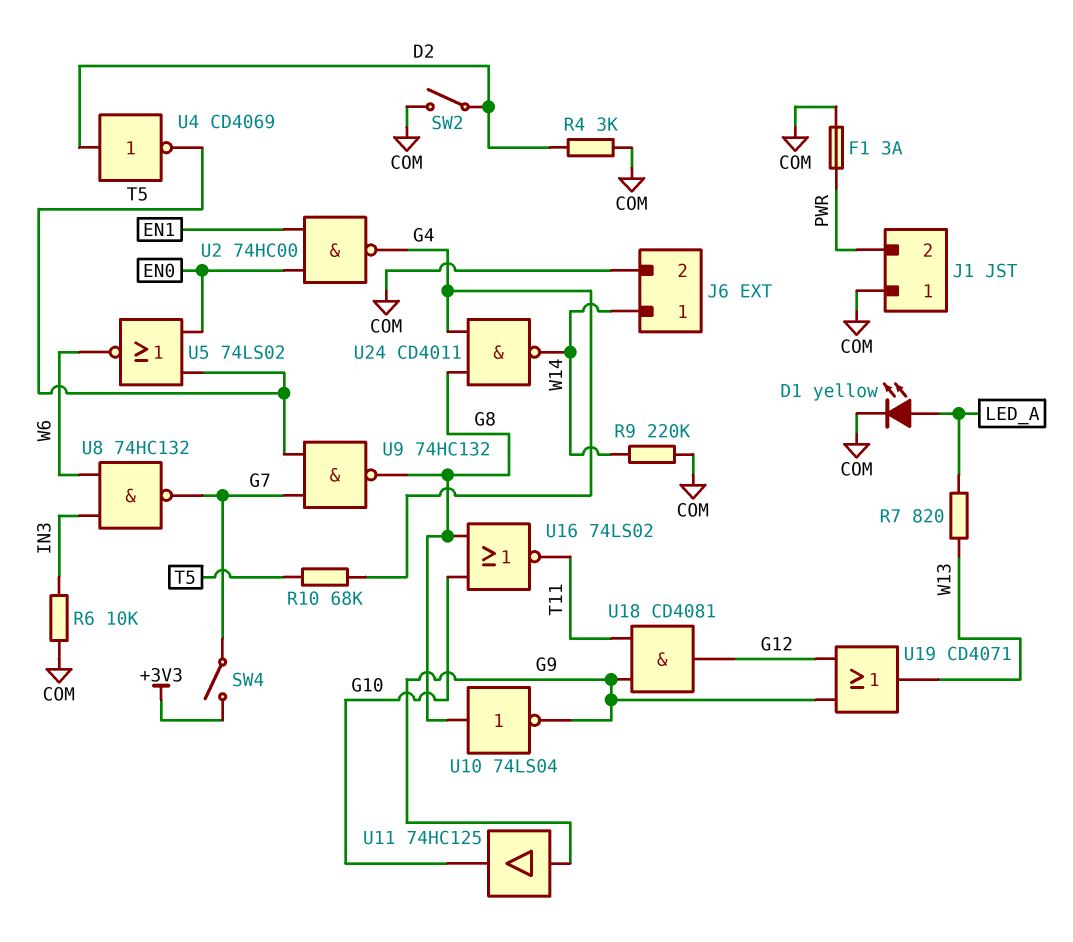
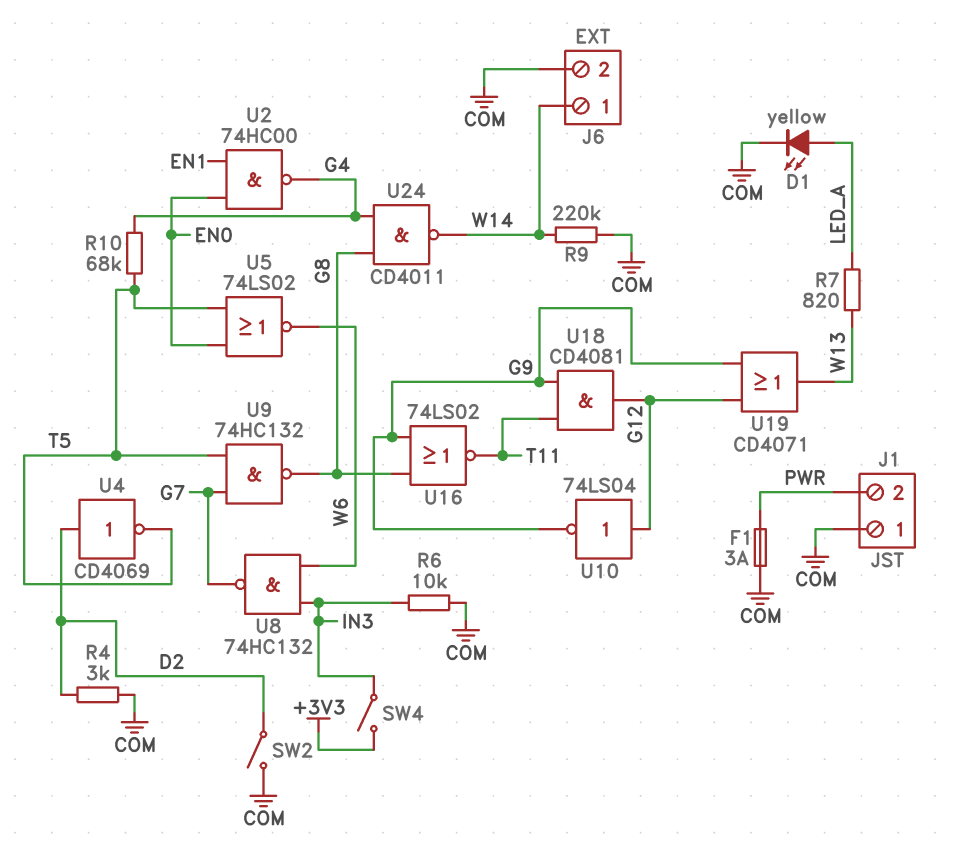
SW4: switch (+3V3, G7) -> switch (+3V3, IN3)
U10: NOT 74LS04 (in G8, out G9) -> NOT 74LS04 (in G12, out G9)
U11: buffer 74HC125 (in G9, out G10) -> none
U16: NOR 74LS02 (in G8, in G10, out T11) -> NOR 74LS02 (in G8, in G9, out T11)

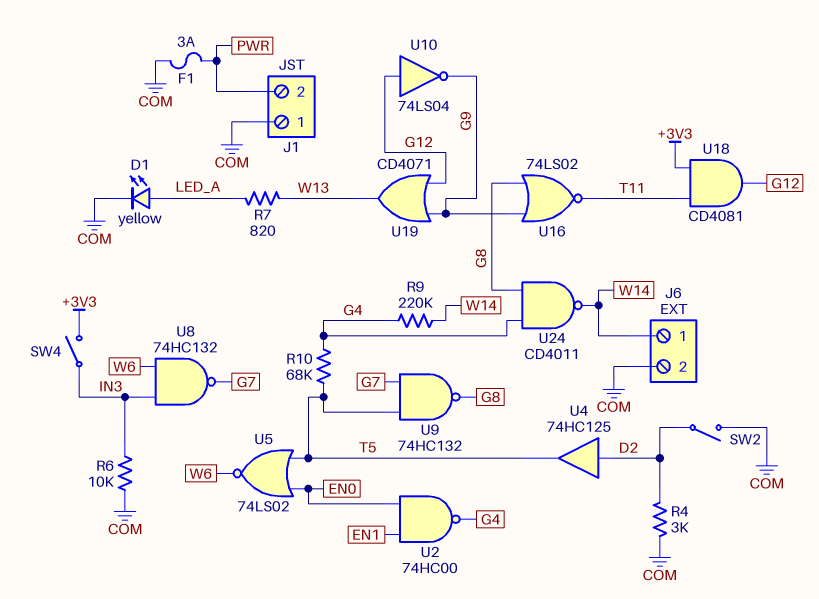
R9: 220k (COM, W14) -> 220k (G4, W14)
U4: NOT CD4069 (in D2, out T5) -> buffer 74HC125 (in D2, out T5)
U18: AND CD4081 (in G9, in T11, out G12) -> AND CD4081 (in +3V3, in T11, out G12)

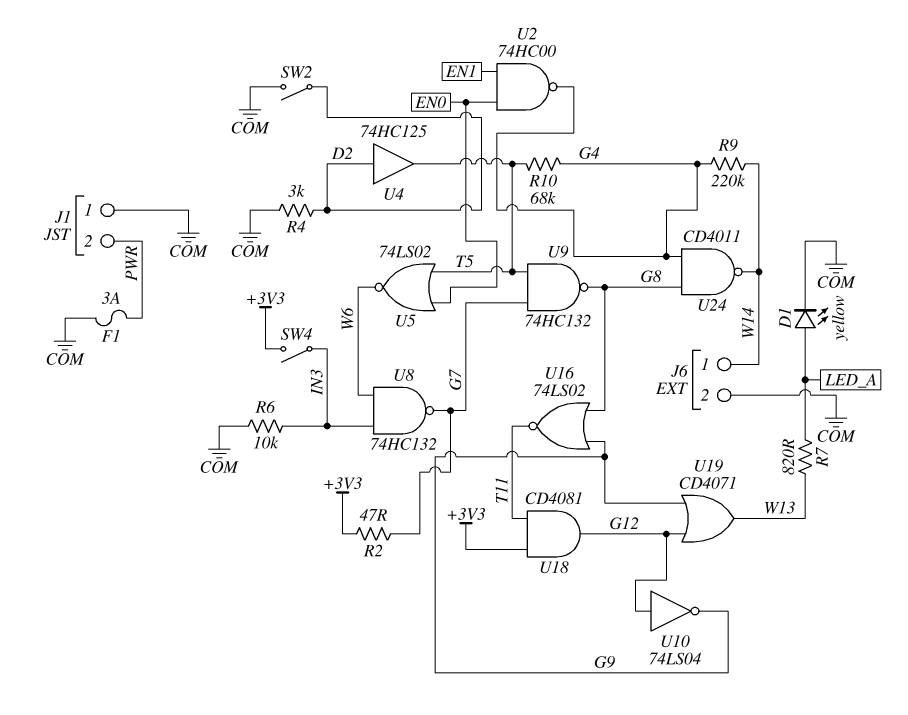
R2: none -> 47 (+3V3, G7)

